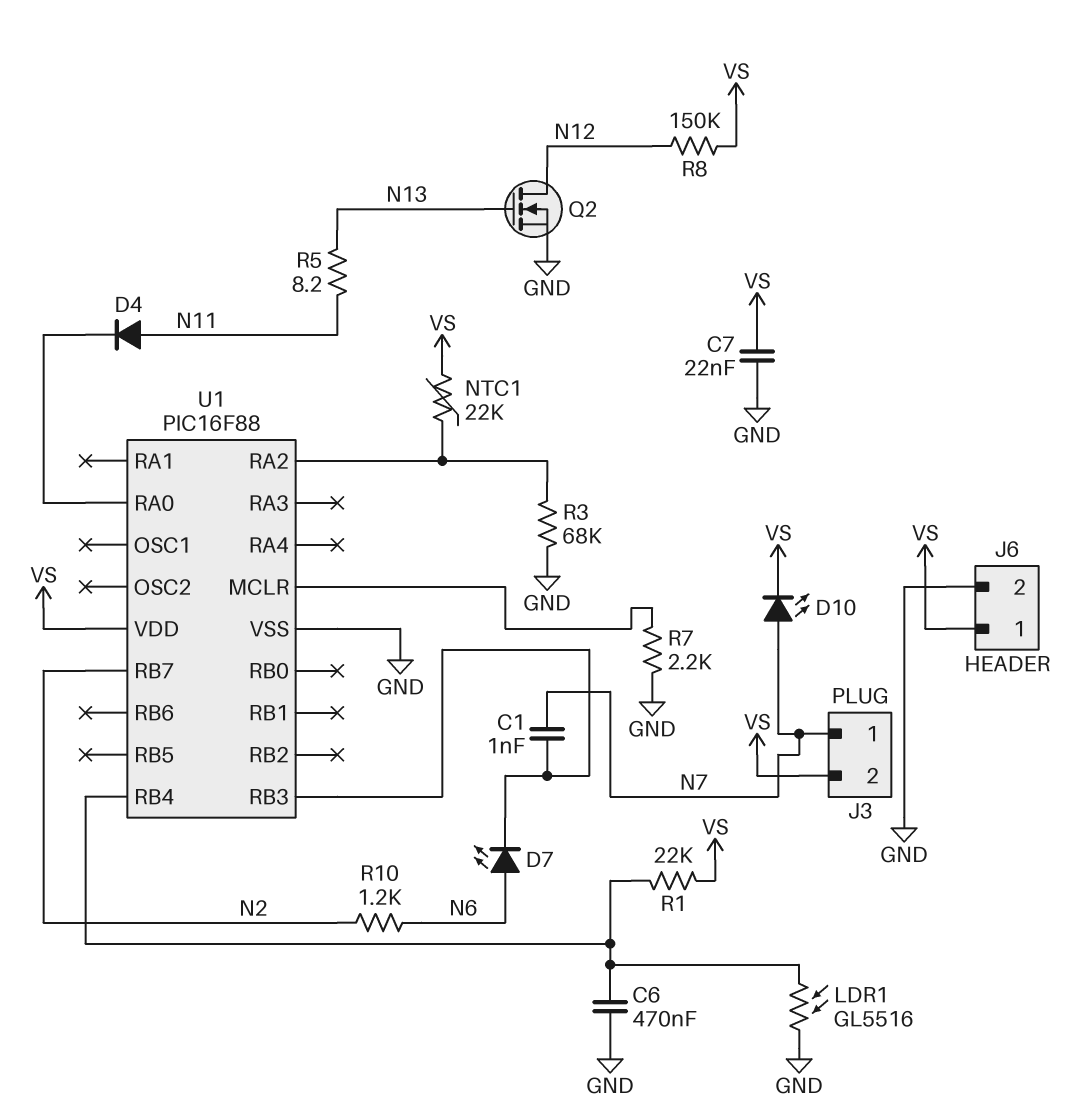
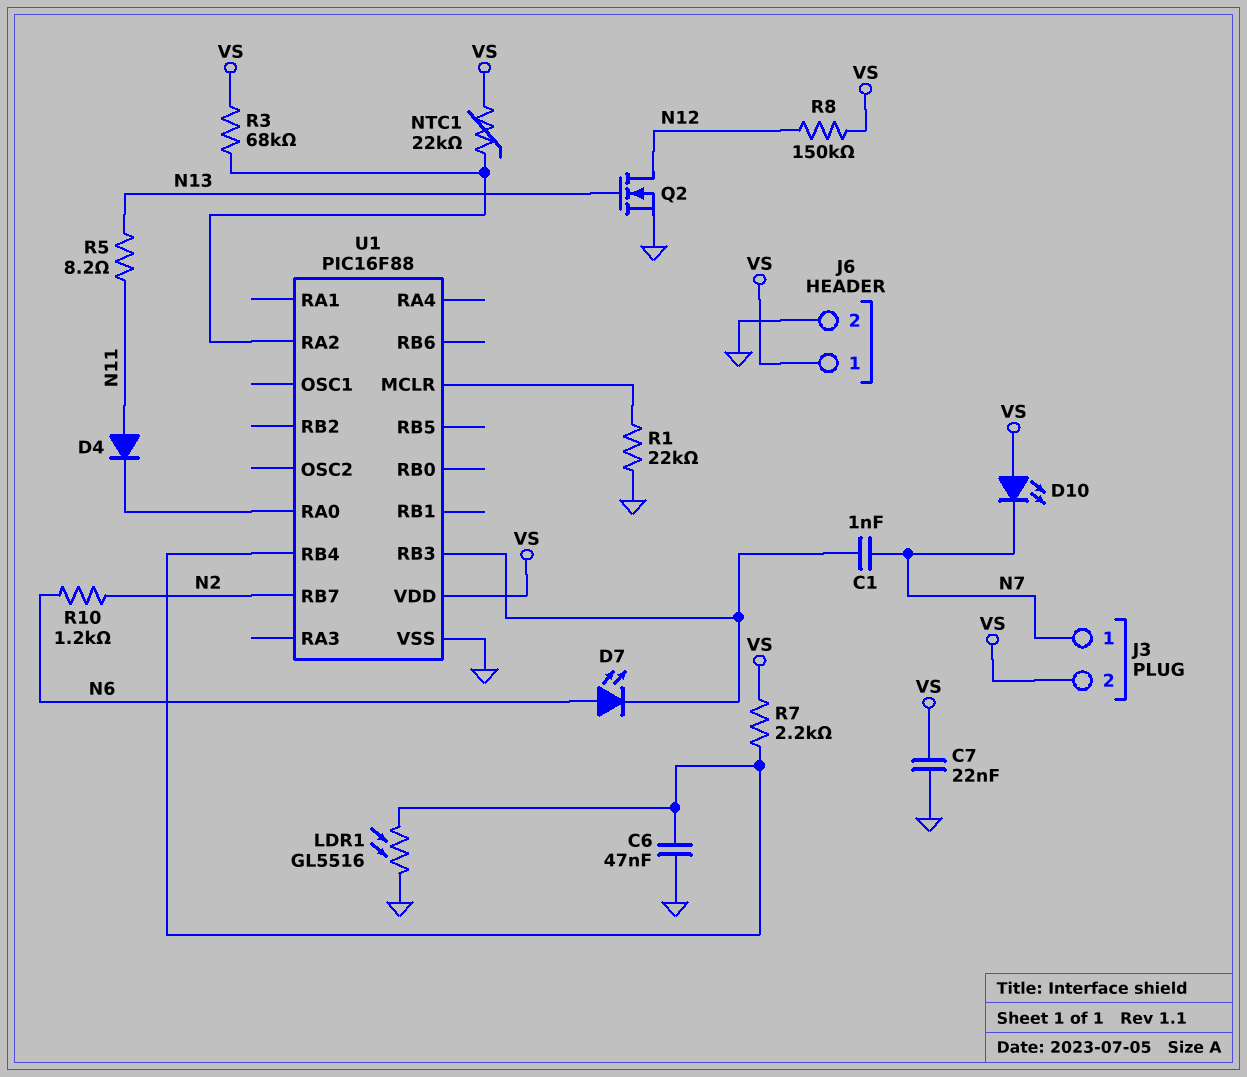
C6: 470nF (GND, U1/RB4) -> 47nF (GND, U1/RB4)
D10: LED (A N7, K VS) -> LED (A VS, K N7)
R1: 22k (U1/RB4, VS) -> 22k (GND, U1/MCLR)
R3: 68k (GND, U1/RA2) -> 68k (U1/RA2, VS)
R7: 2.2k (GND, U1/MCLR) -> 2.2k (U1/RB4, VS)

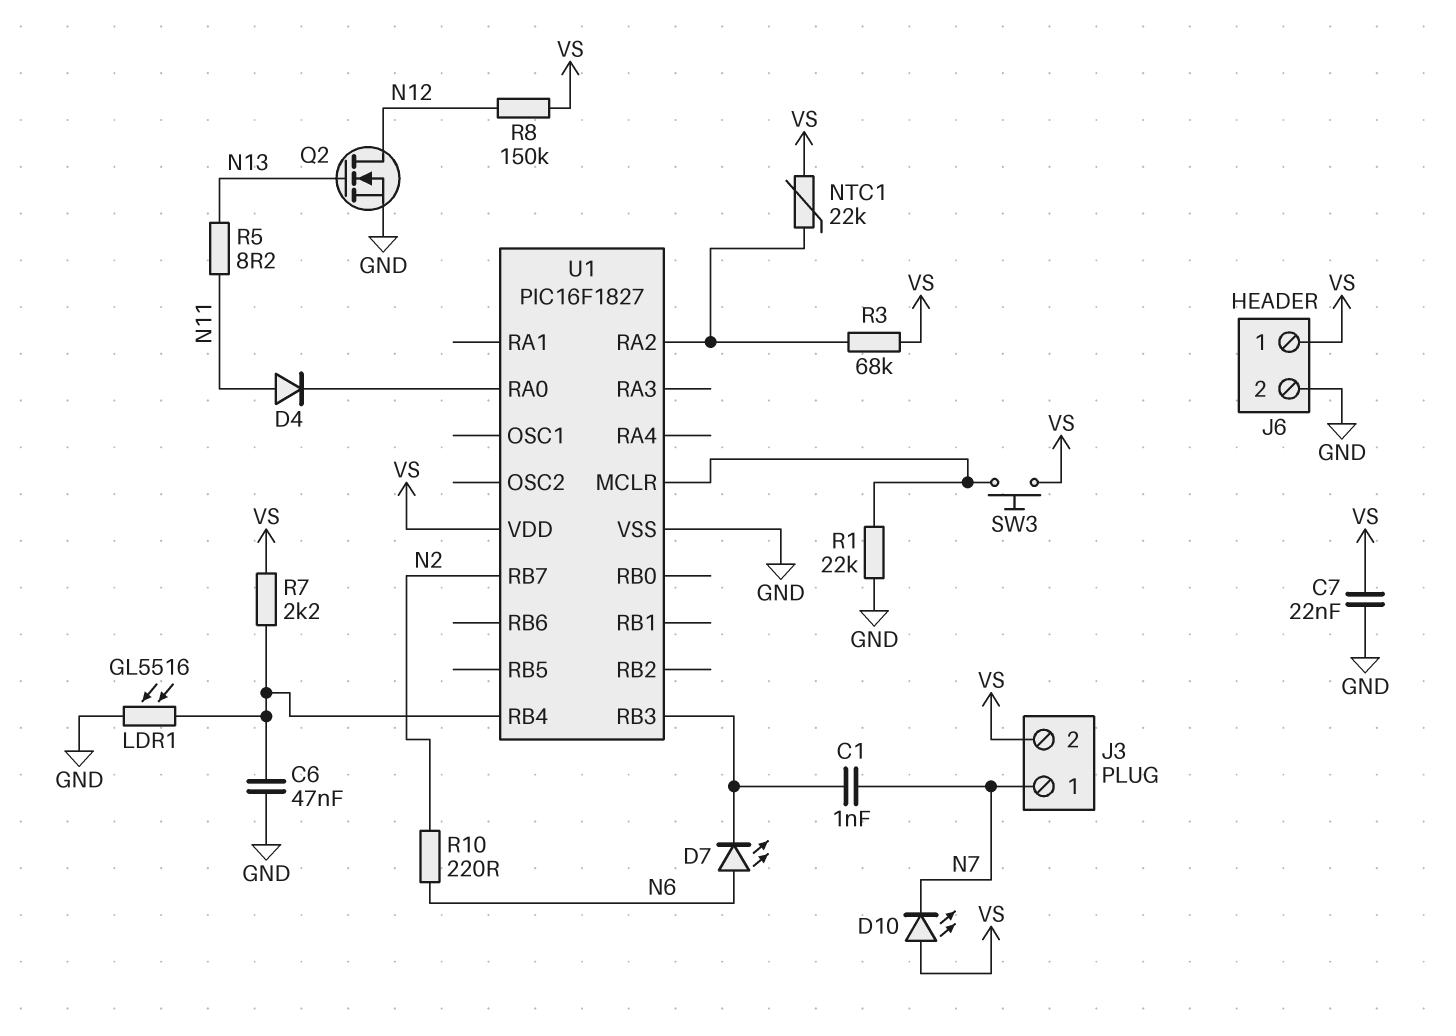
R10: 1.2k (N2, N6) -> 220 (N2, N6)
SW3: none -> button (U1/MCLR, VS)
U1: PIC16F88 -> PIC16F1827

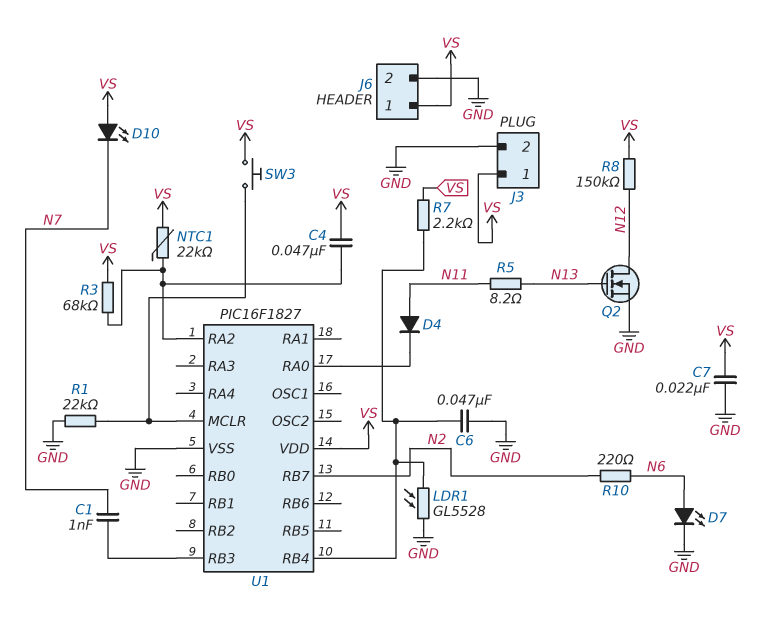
C4: none -> 47nF (U1/RA2, VS)
D7: LED (A N6, K U1/RB3) -> LED (A N6, K GND)
J3 pin 1: N7 -> VS
J3 pin 2: VS -> GND
LDR1: GL5516 (GND, U1/RB4) -> GL5528 (GND, U1/RB4)

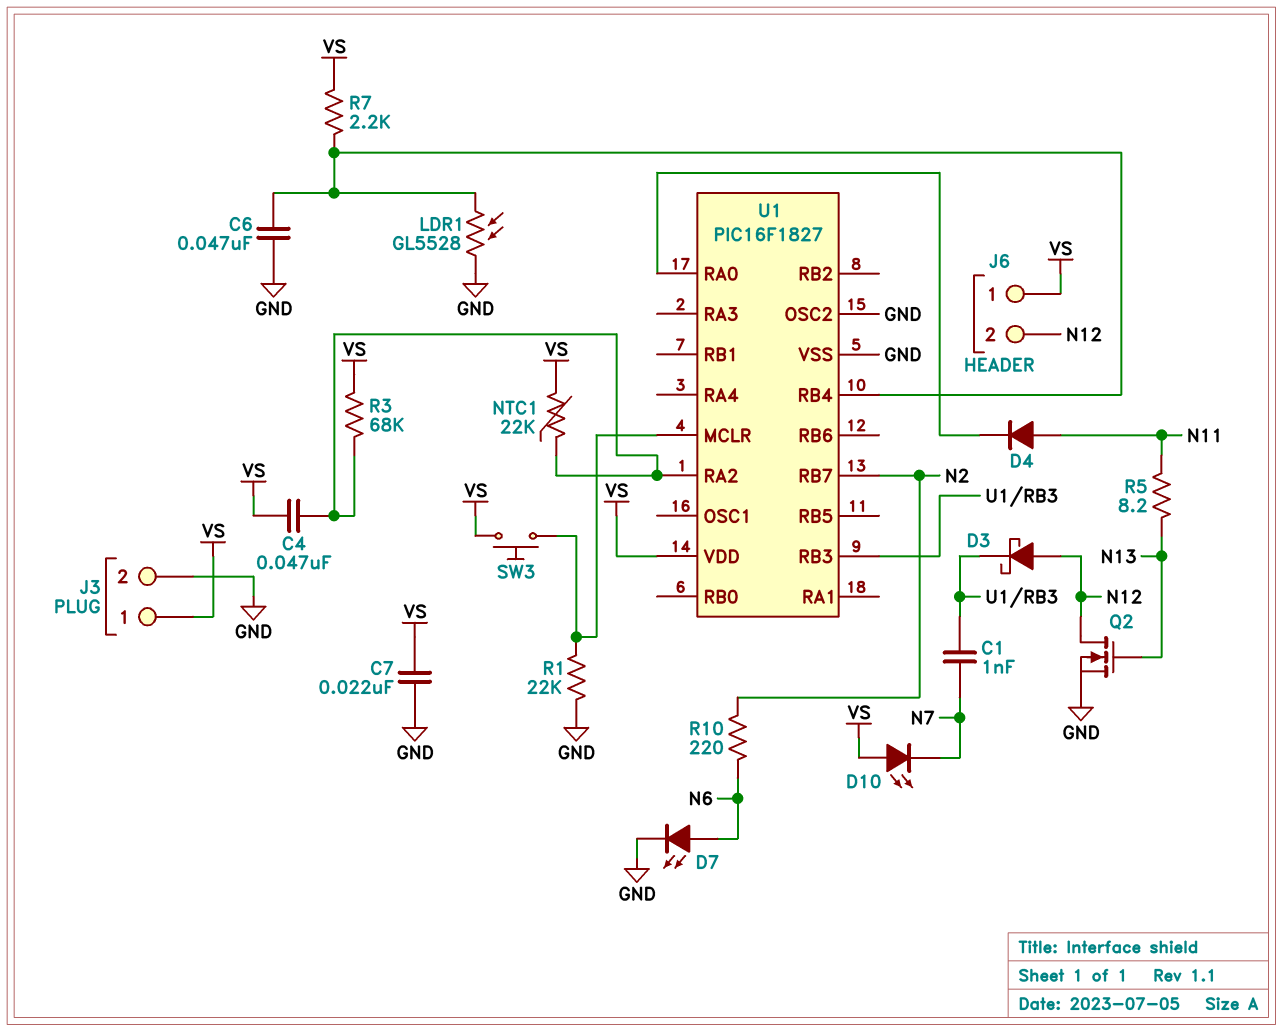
D3: none -> schottky (A N12, K U1/RB3)
J6 pin 2: GND -> N12
R8: 150k (N12, VS) -> none
U1 pin OSC2: none -> GND

